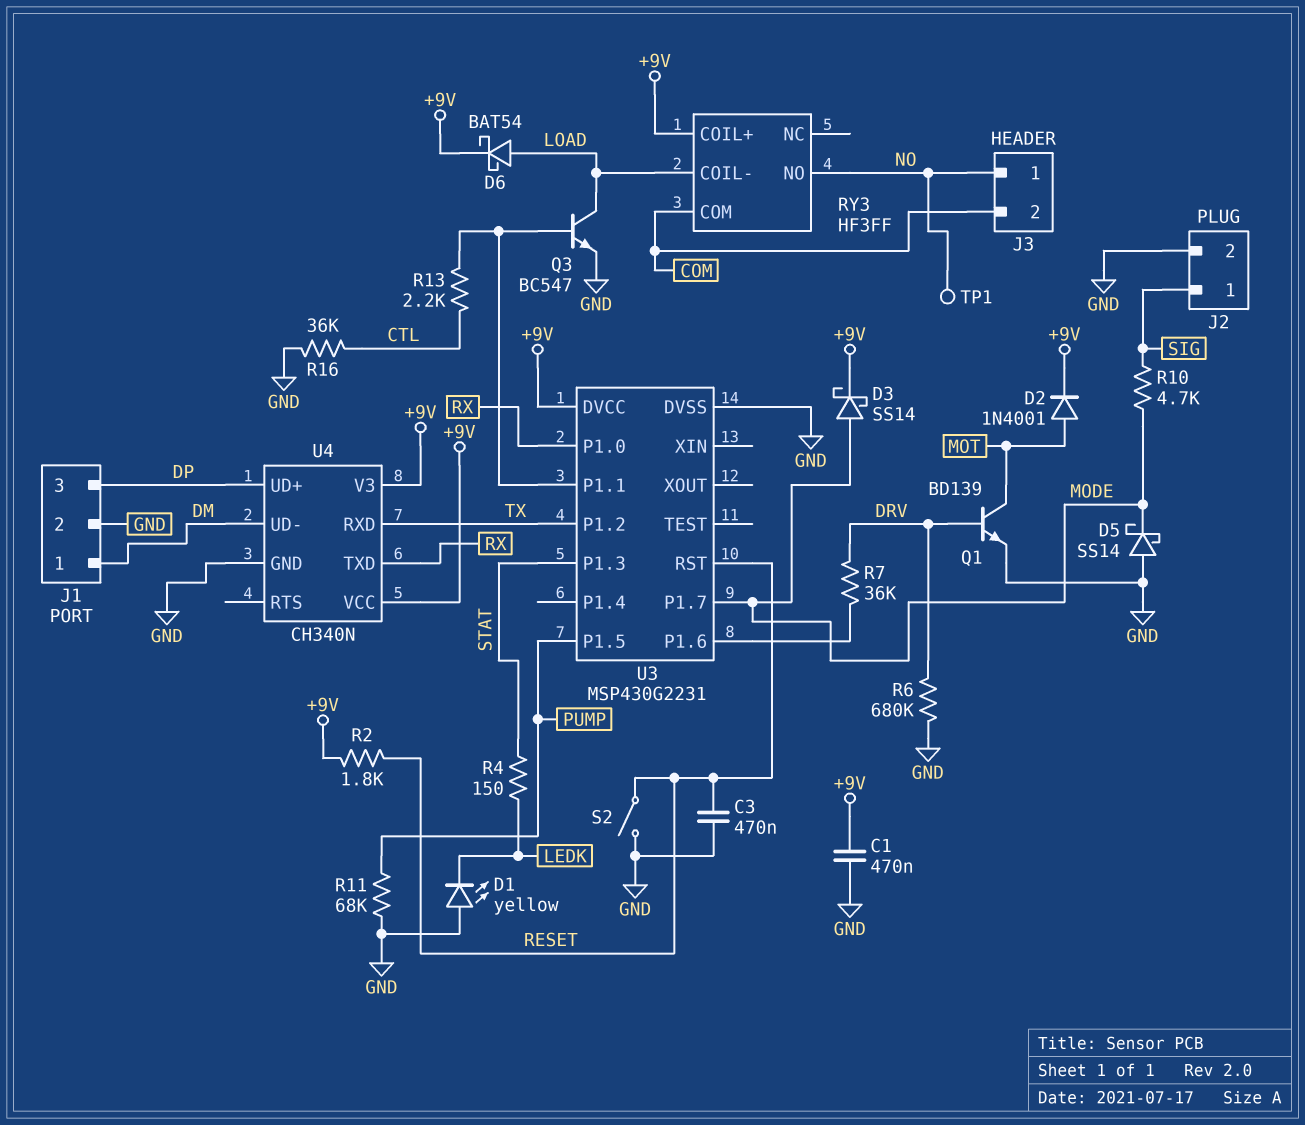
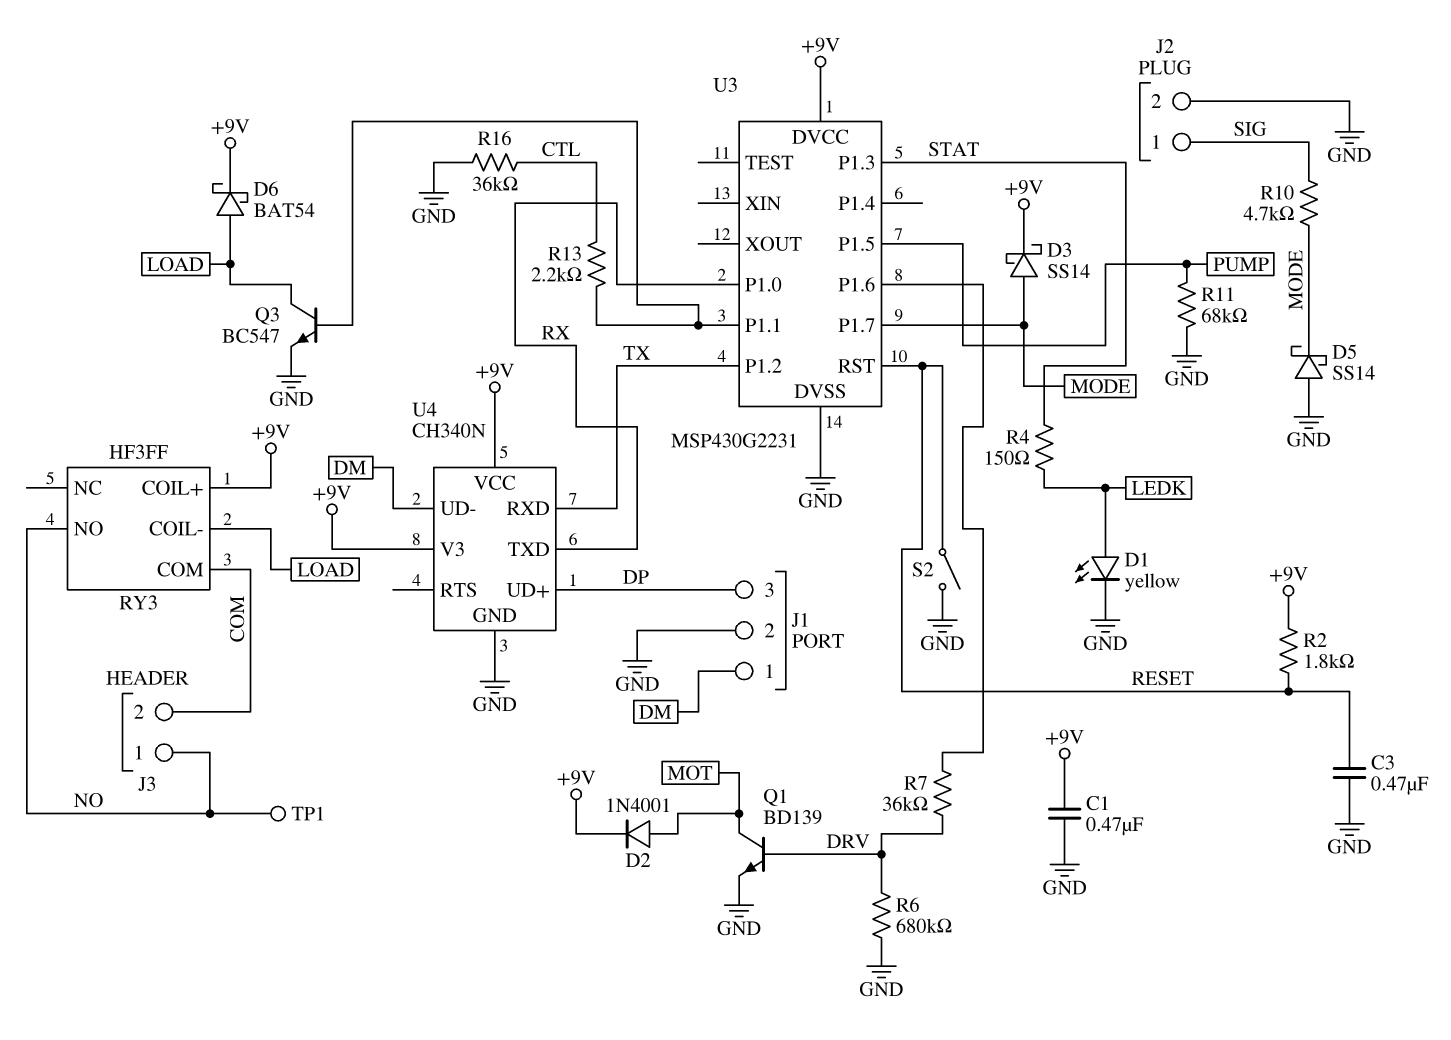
D1: LED yellow (A GND, K LEDK) -> LED yellow (A LEDK, K GND)

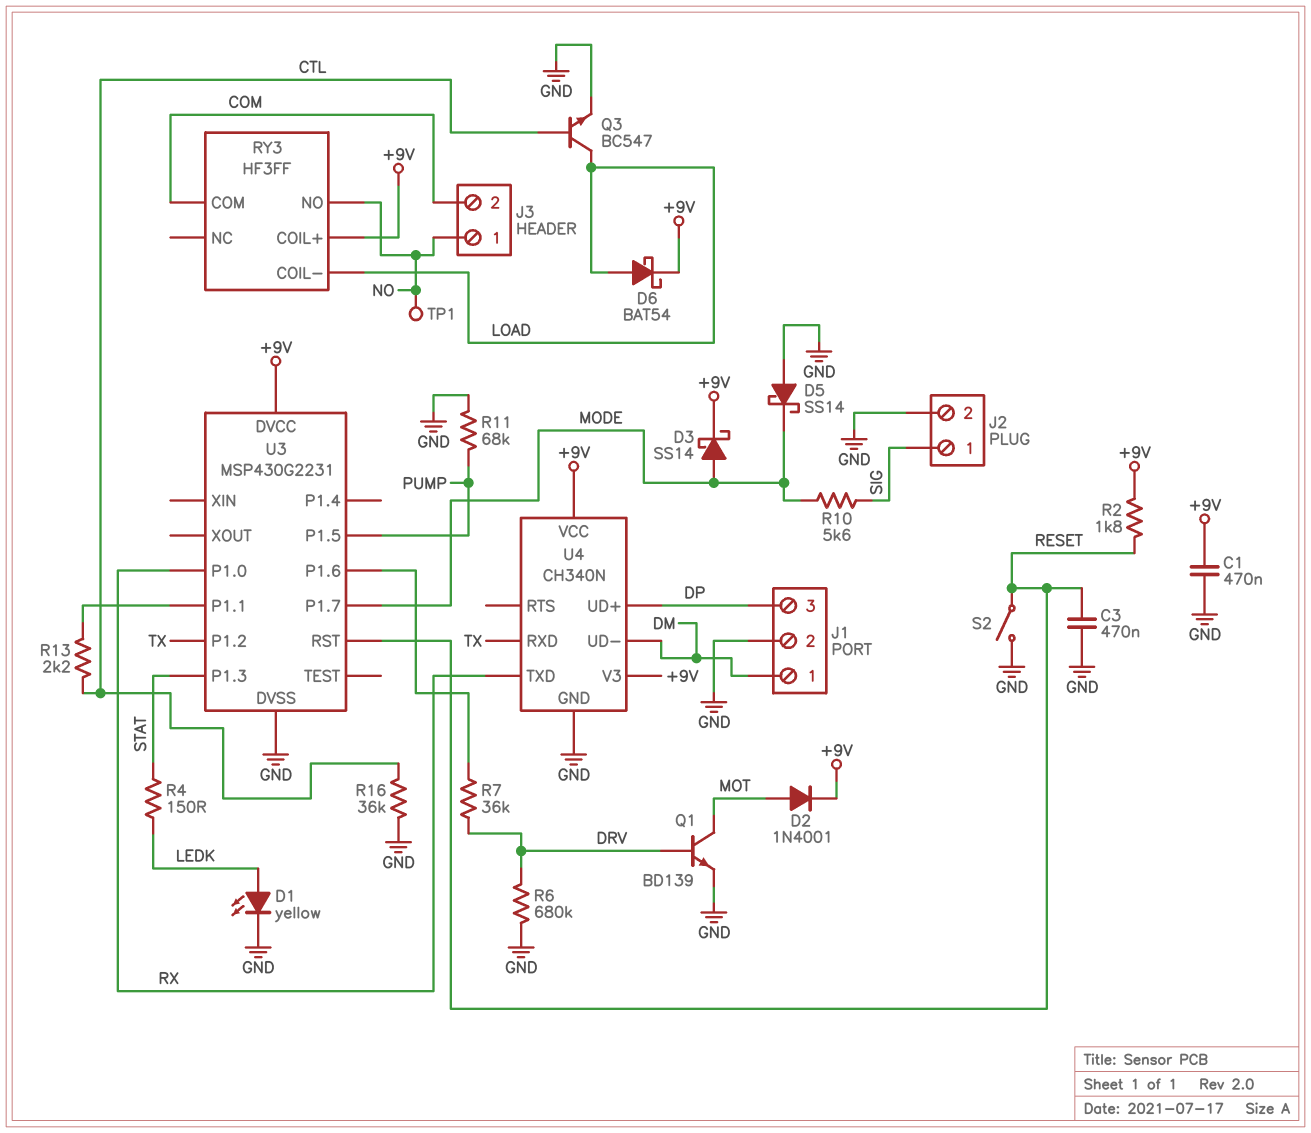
Q3: NPN BC547 (B U3/P1.1, C LOAD, E GND) -> NPN BC547 (B CTL, C LOAD, E GND)
R10: 4.7k (MODE, SIG) -> 5.6k (MODE, SIG)

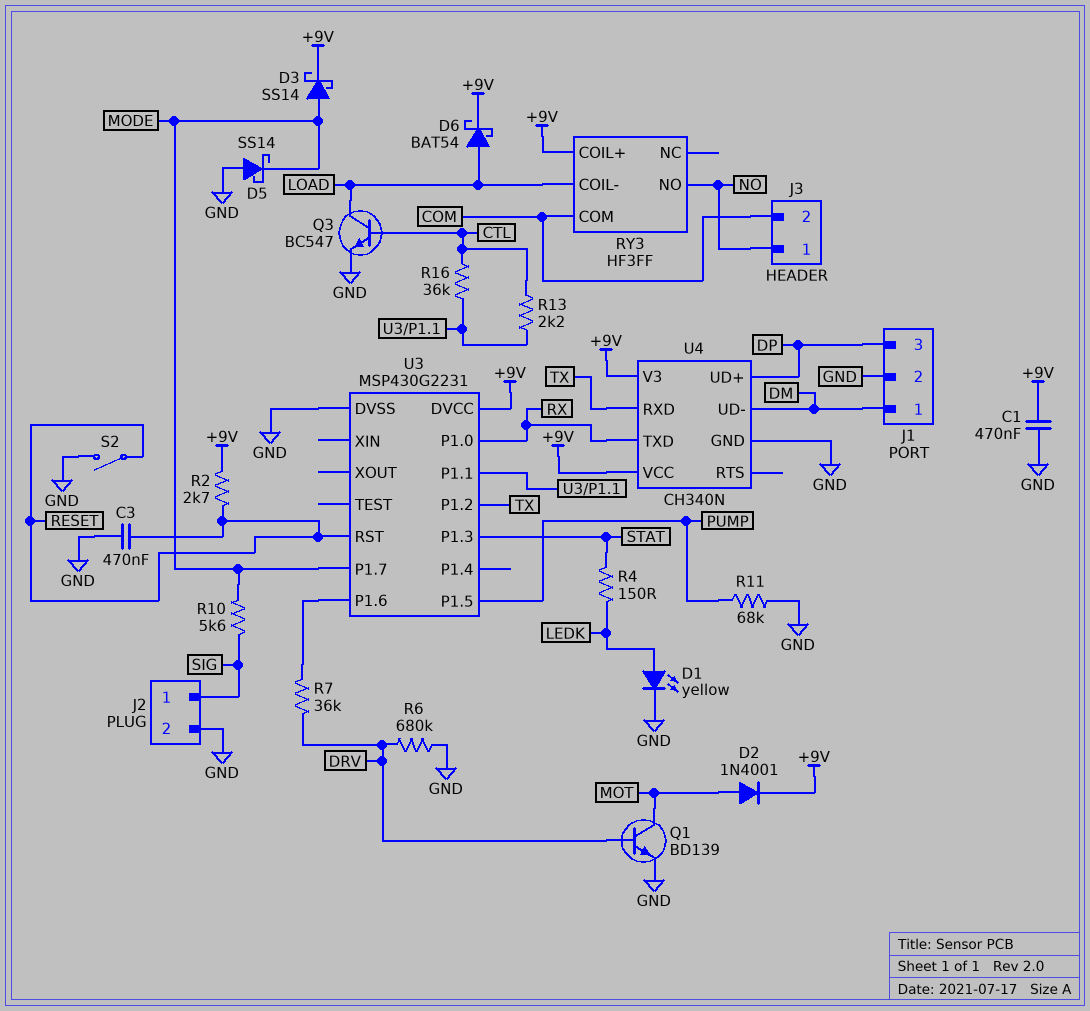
R2: 1.8k (+9V, RESET) -> 2.7k (+9V, RESET)
R16: 36k (CTL, GND) -> 36k (CTL, U3/P1.1)
TP1: test point (NO) -> none

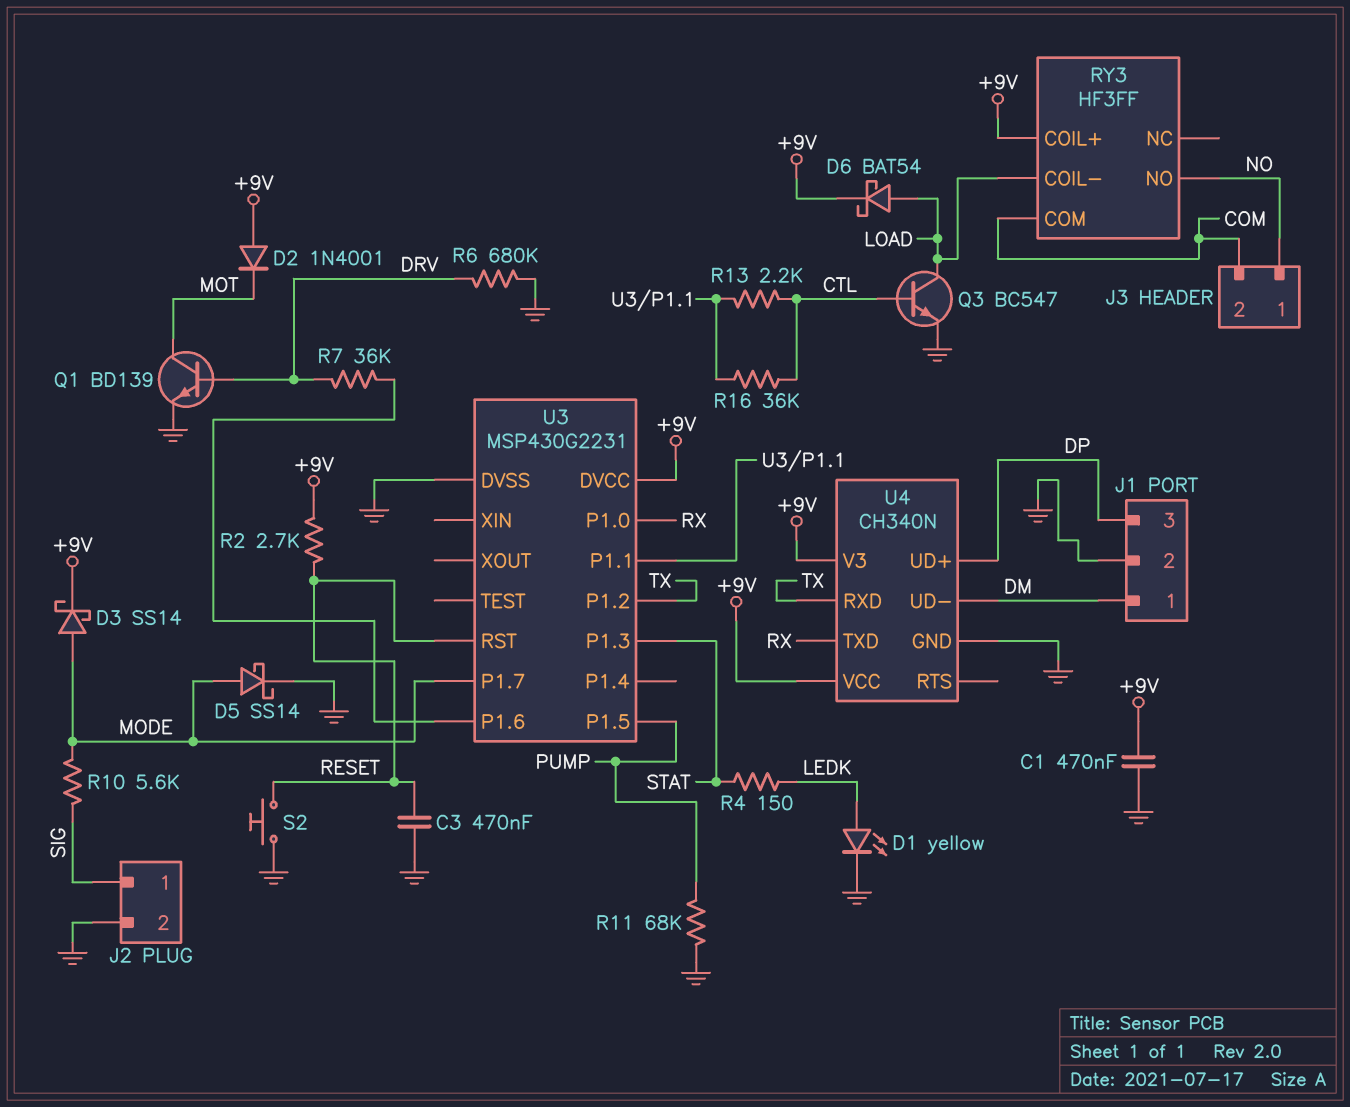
D2: diode 1N4001 (A MOT, K +9V) -> diode 1N4001 (A +9V, K MOT)
D5: schottky SS14 (A GND, K MODE) -> schottky SS14 (A MODE, K GND)
S2: switch (GND, RESET) -> button (GND, RESET)

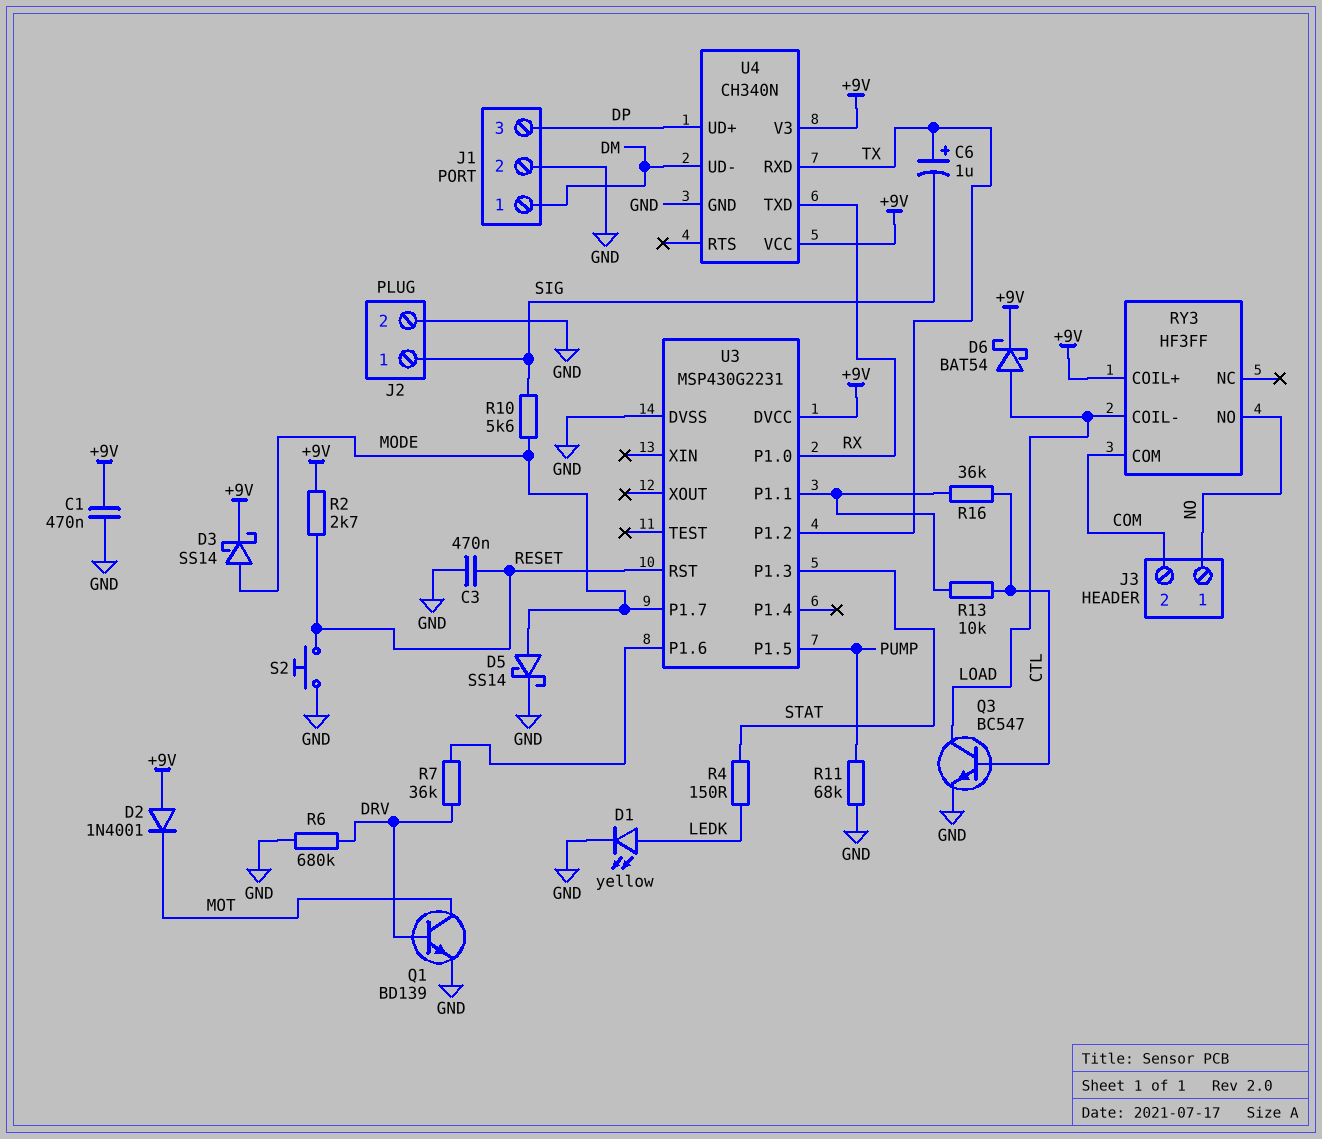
C6: none -> 1uF (plus TX, minus SIG)
R13: 2.2k (CTL, U3/P1.1) -> 10k (CTL, U3/P1.1)

